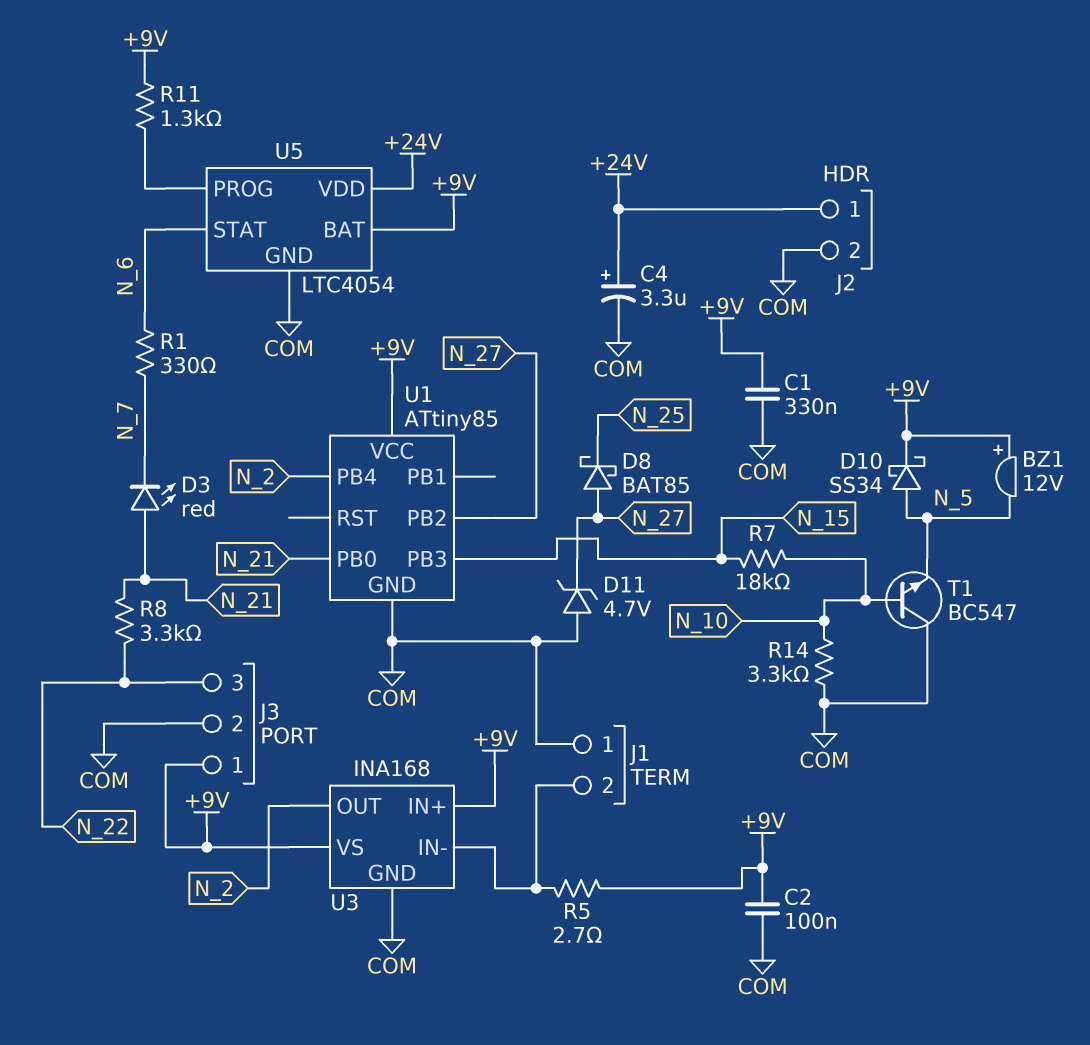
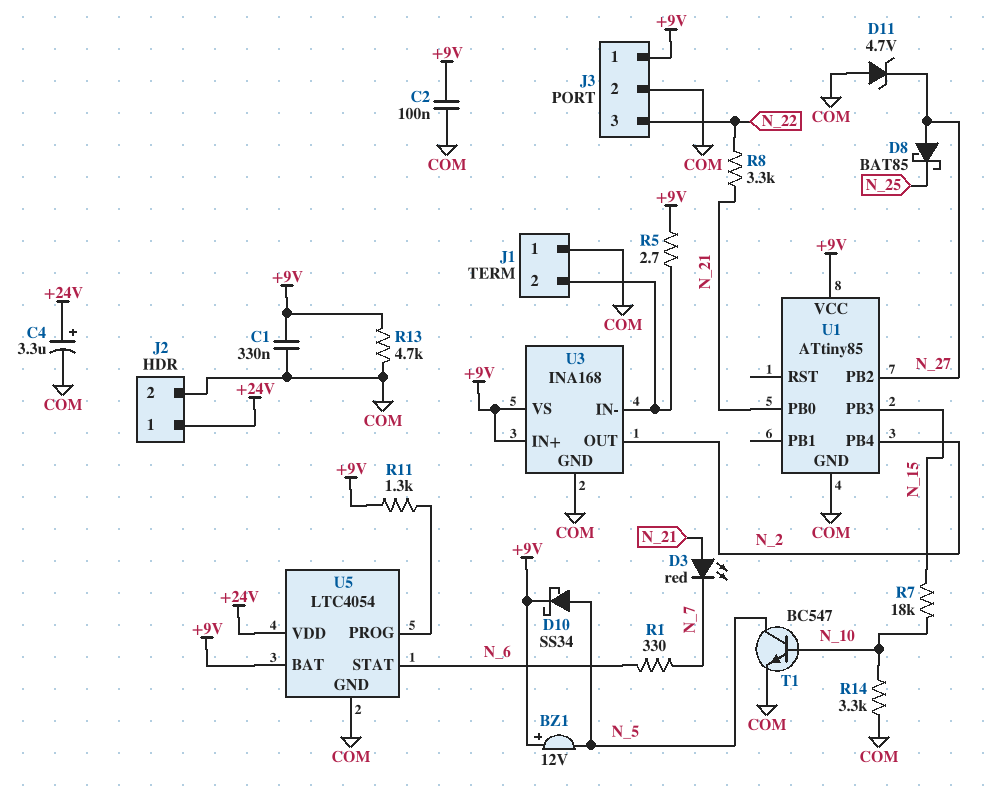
R13: none -> 4.7k (+9V, COM)
T1: NPN BC547 (B N_10, C COM, E N_5) -> NPN BC547 (B N_10, C N_5, E COM)

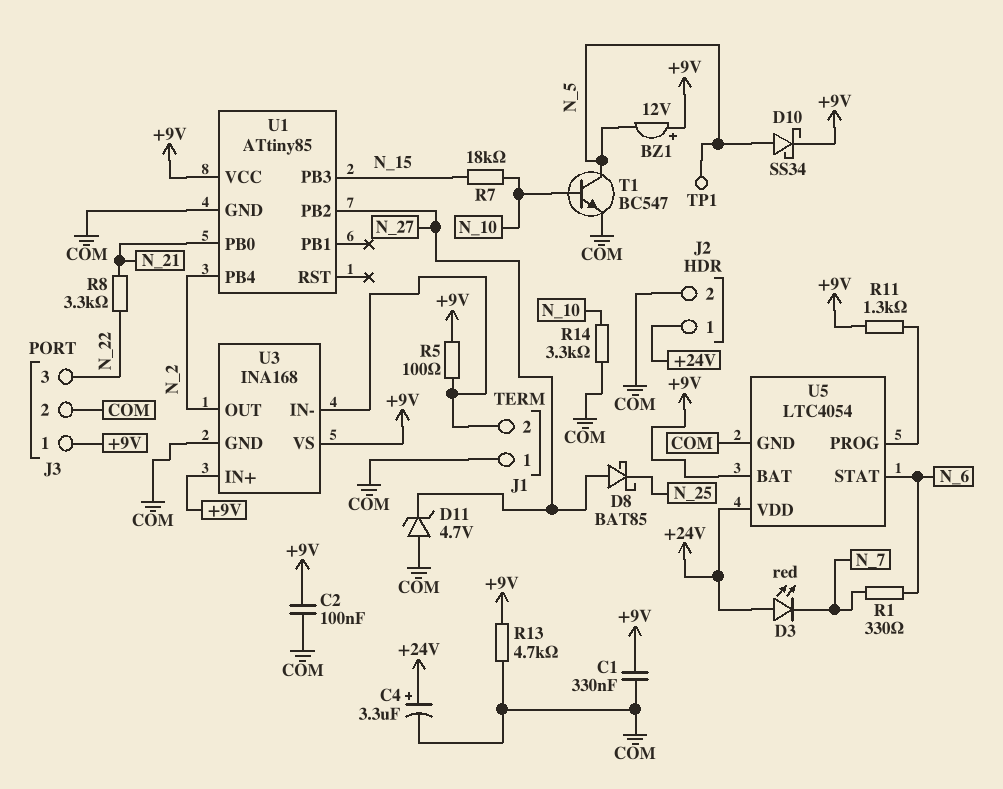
D3: LED red (A N_21, K N_7) -> LED red (A +24V, K N_7)
R5: 2.7 (+9V, J1/2) -> 100 (+9V, J1/2)
TP1: none -> test point (N_5)

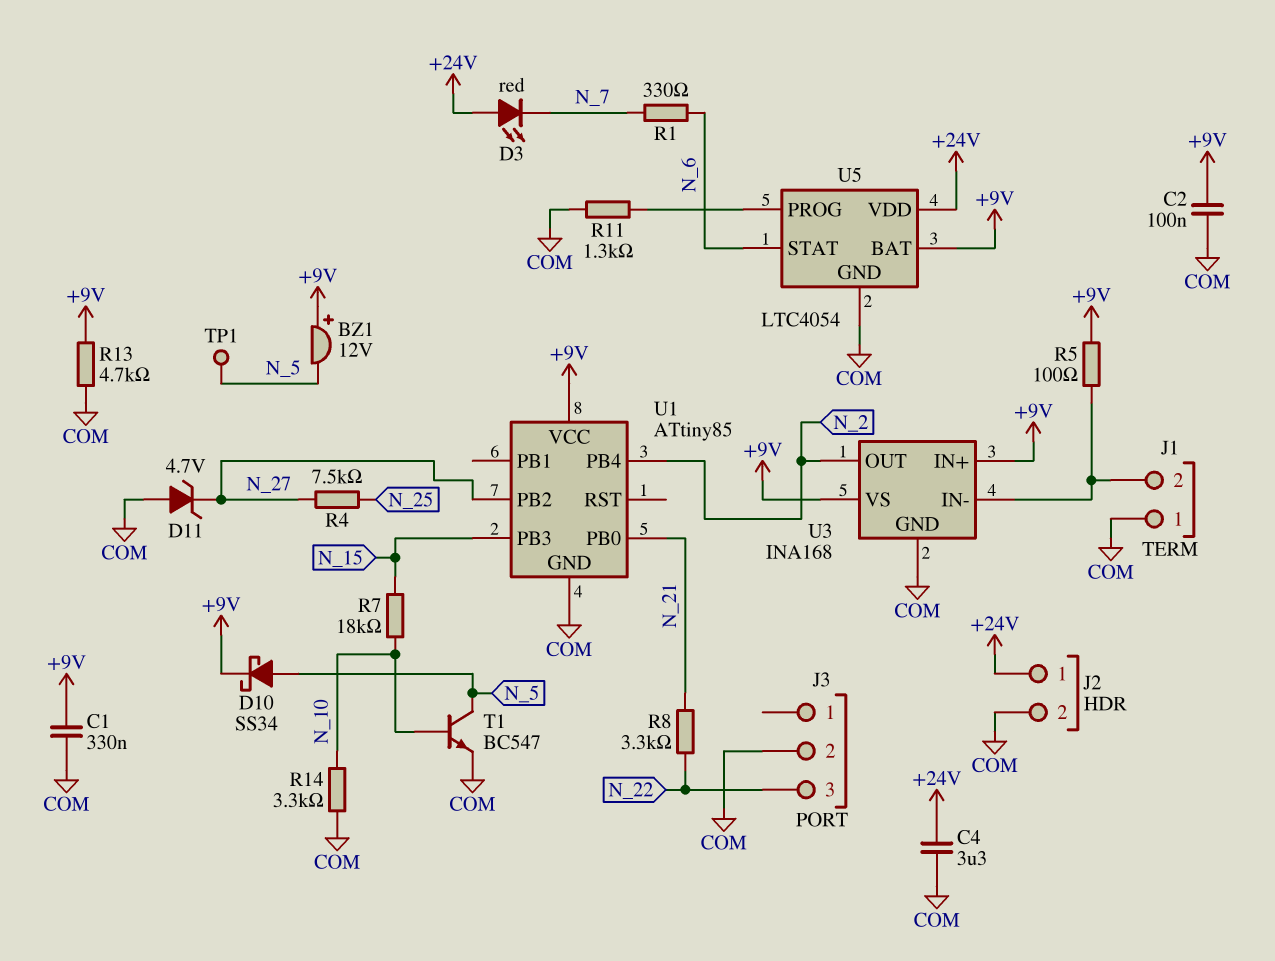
C4: 3.3uF (plus +24V, minus COM) -> 3.3uF (+24V, COM)
D8: schottky BAT85 (A N_27, K N_25) -> none
J3 pin 1: +9V -> none
R4: none -> 7.5k (N_25, N_27)
R11: 1.3k (+9V, U5/PROG) -> 1.3k (COM, U5/PROG)

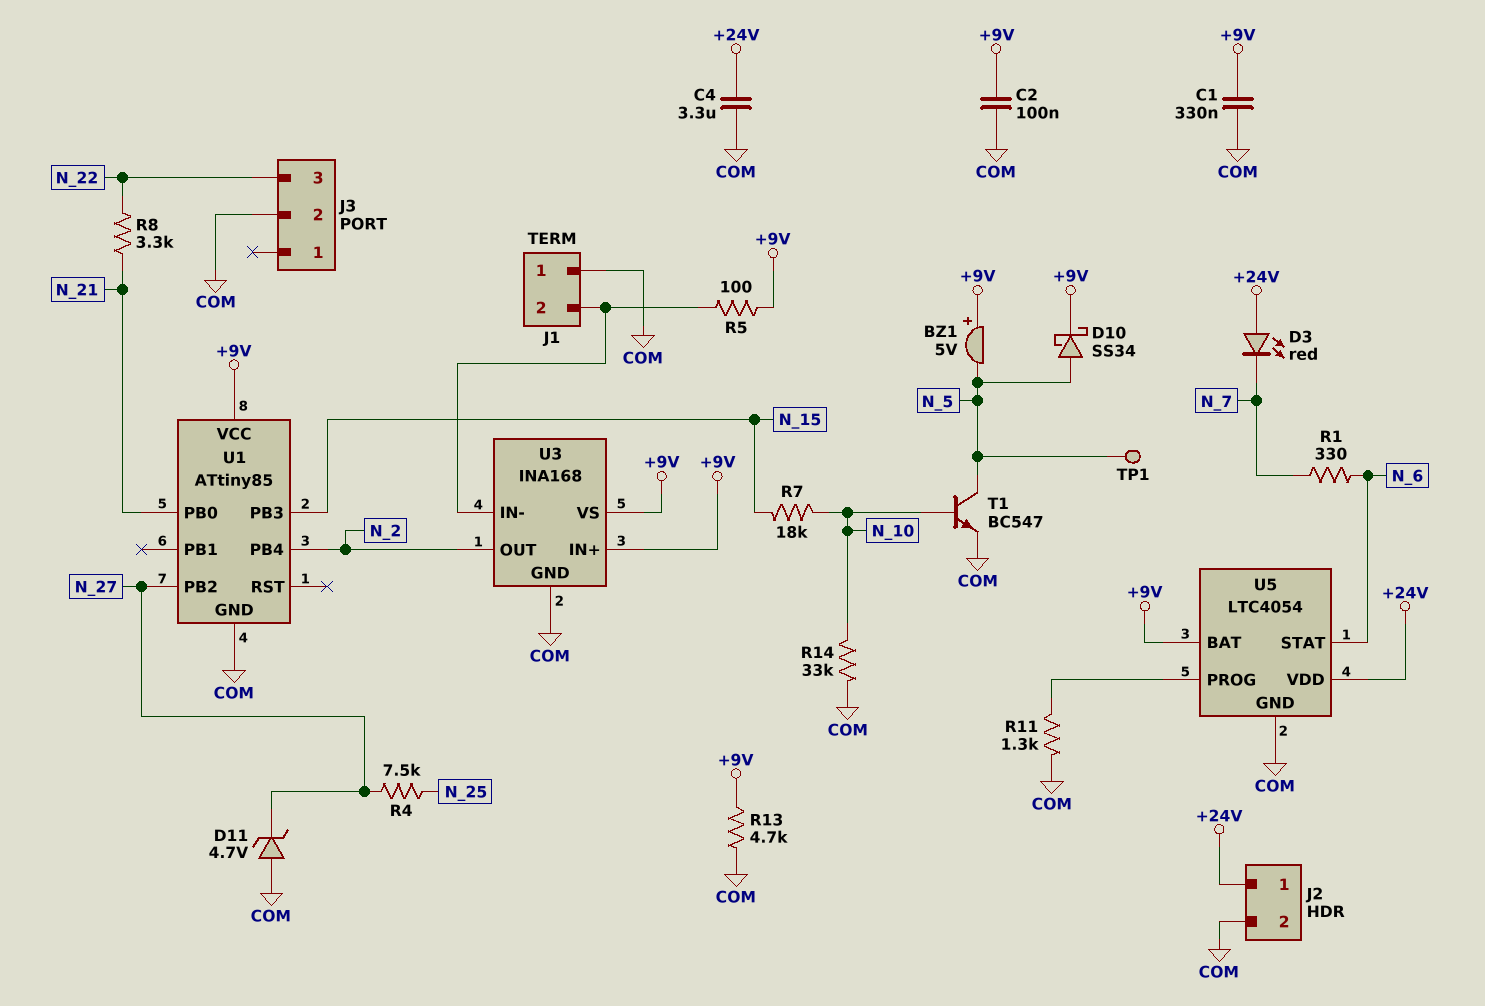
BZ1: buzzer 12V (plus +9V, minus N_5) -> buzzer 5V (plus +9V, minus N_5)
R14: 3.3k (COM, N_10) -> 33k (COM, N_10)

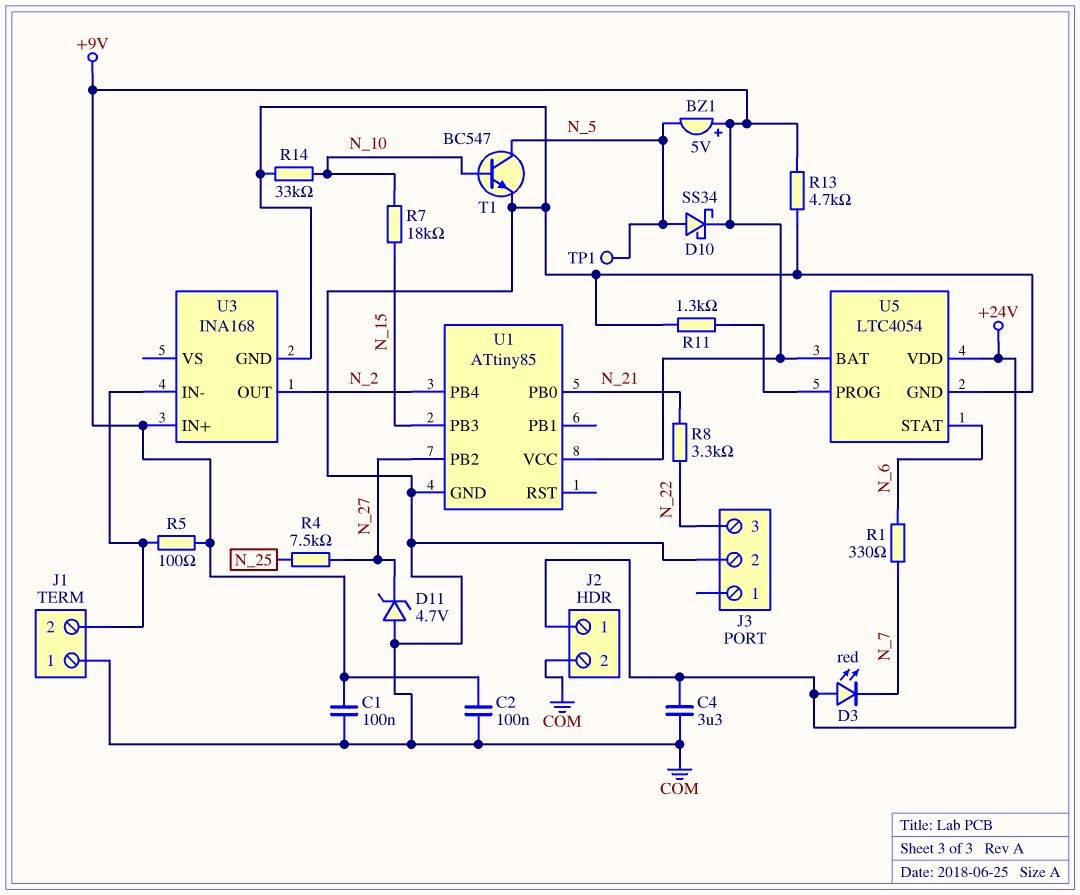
C1: 330nF (+9V, COM) -> 100nF (+9V, COM)
U3 pin VS: +9V -> none

